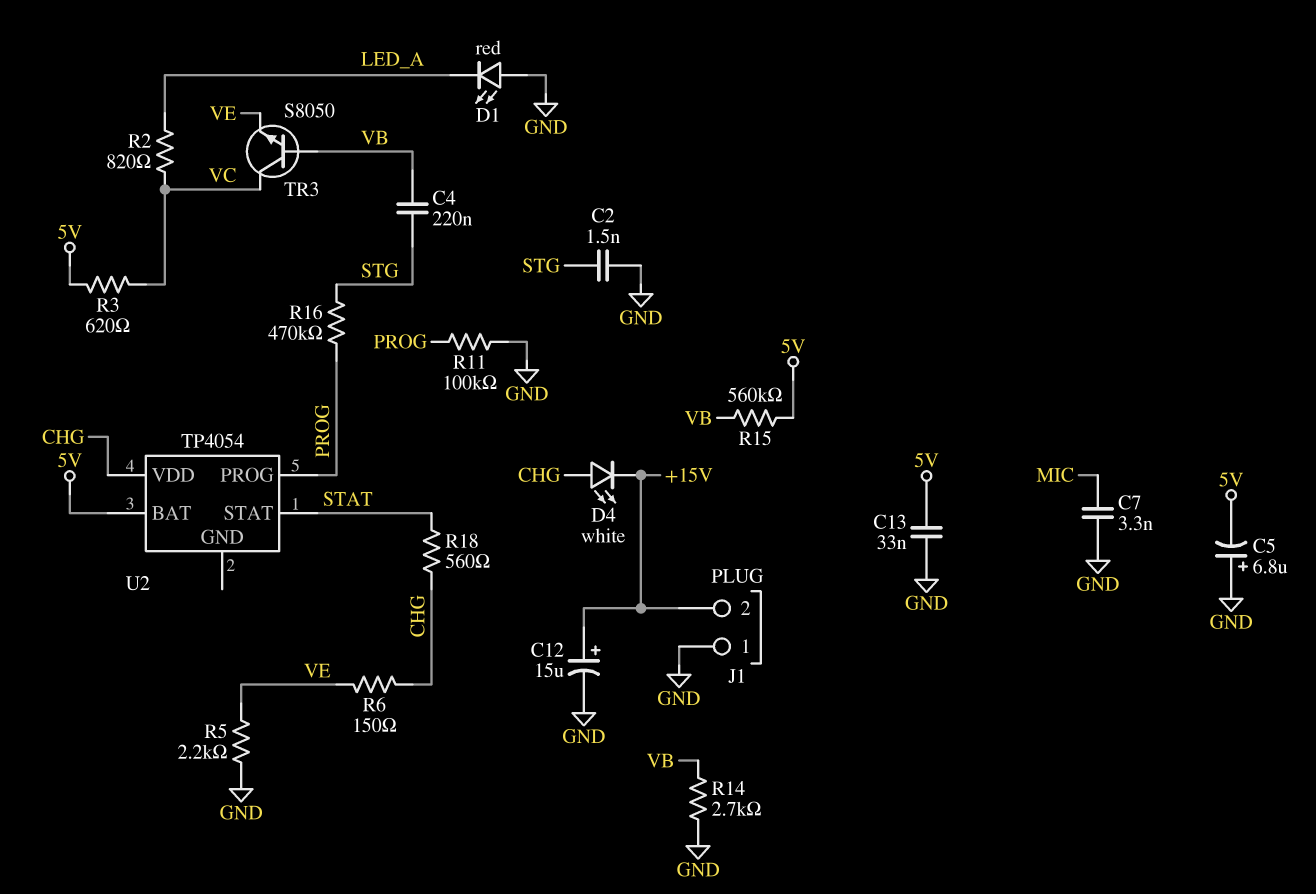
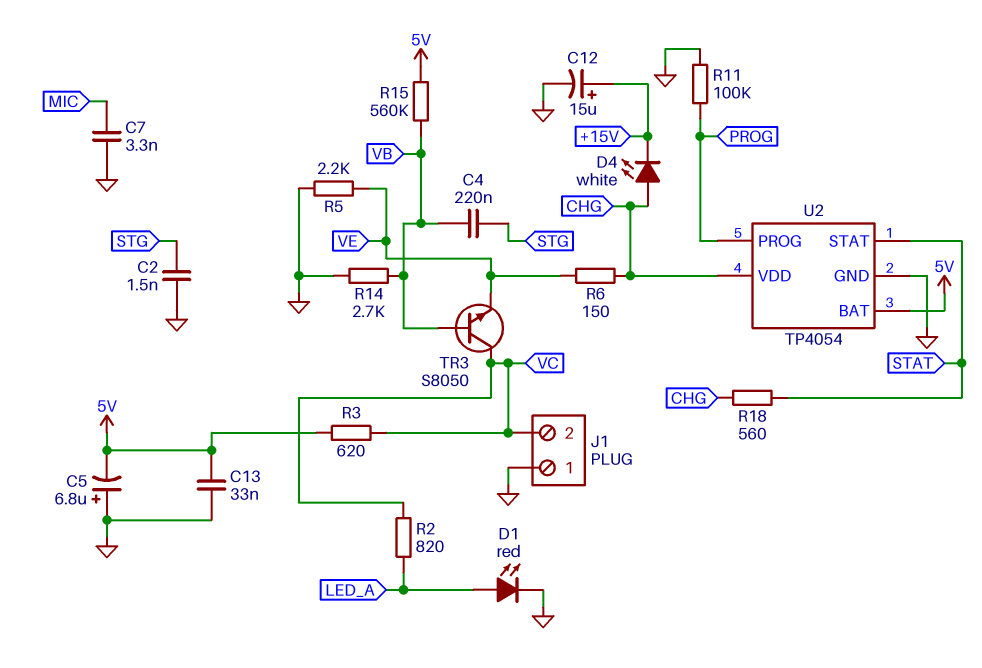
D1: LED red (A GND, K LED_A) -> LED red (A LED_A, K GND)
J1 pin 2: +15V -> VC
R16: 470k (PROG, STG) -> none
U2 pin GND: none -> GND

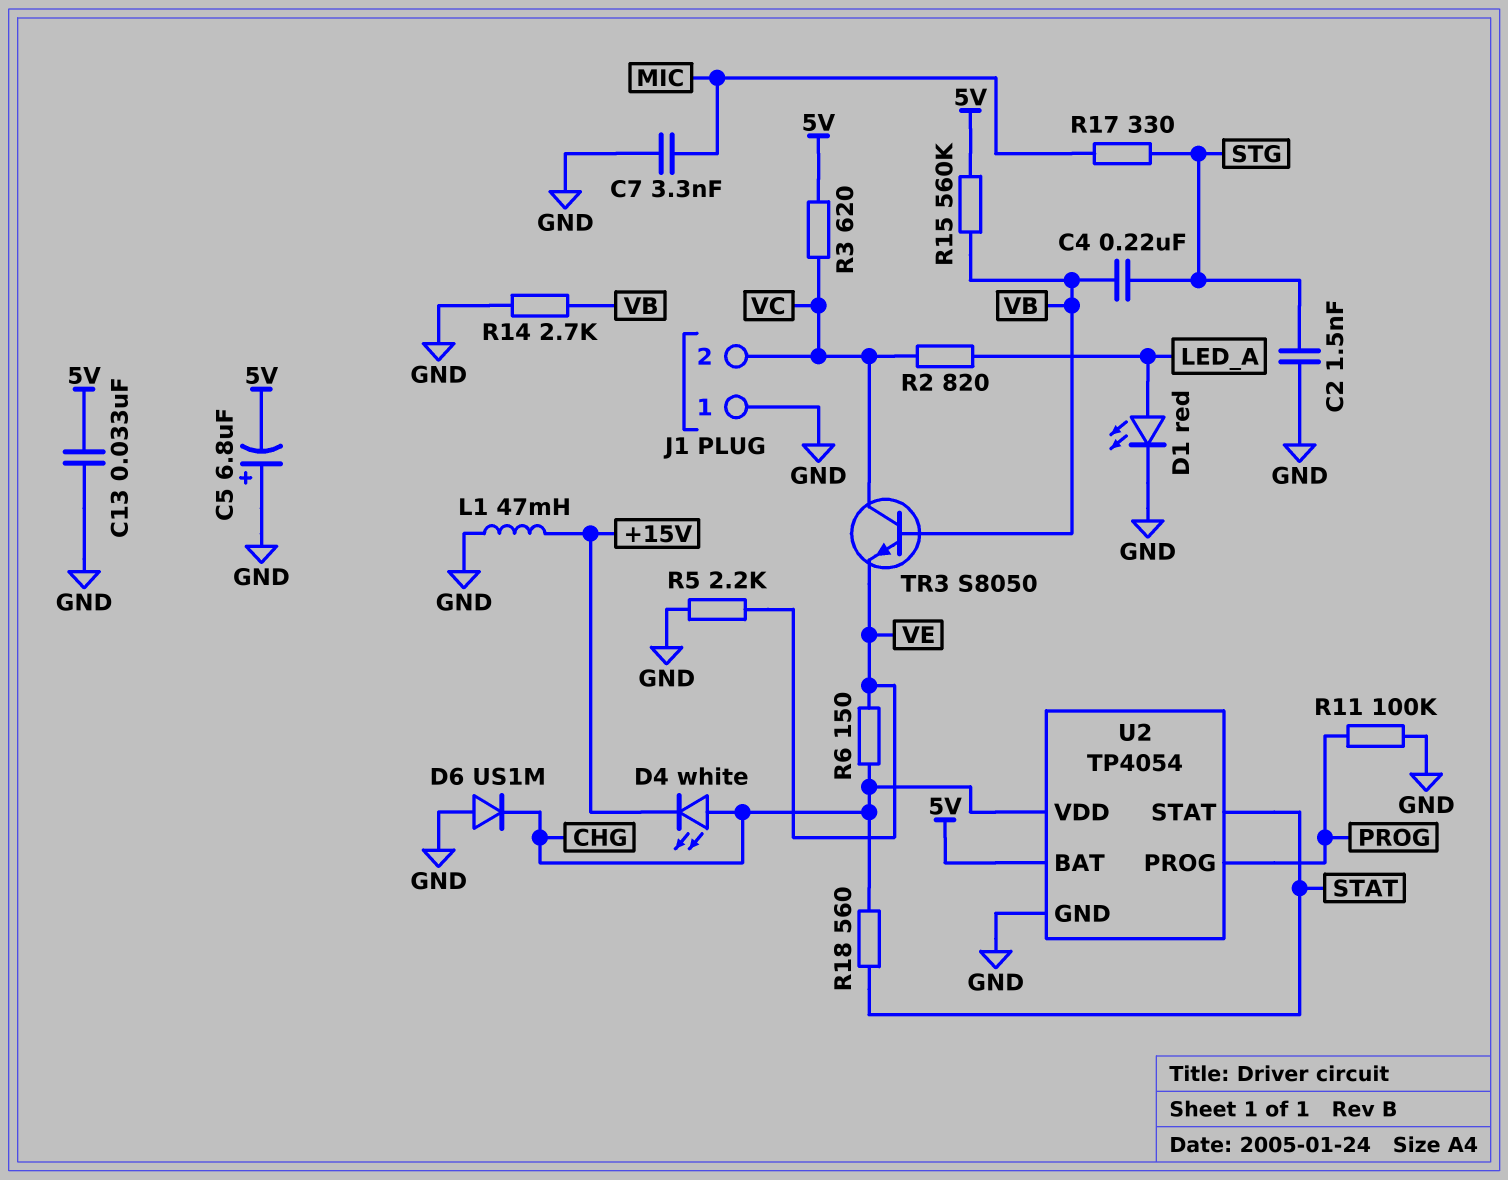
C12: 15uF (plus +15V, minus GND) -> none
D6: none -> diode US1M (A GND, K CHG)
L1: none -> 47mH (+15V, GND)
R17: none -> 330 (MIC, STG)

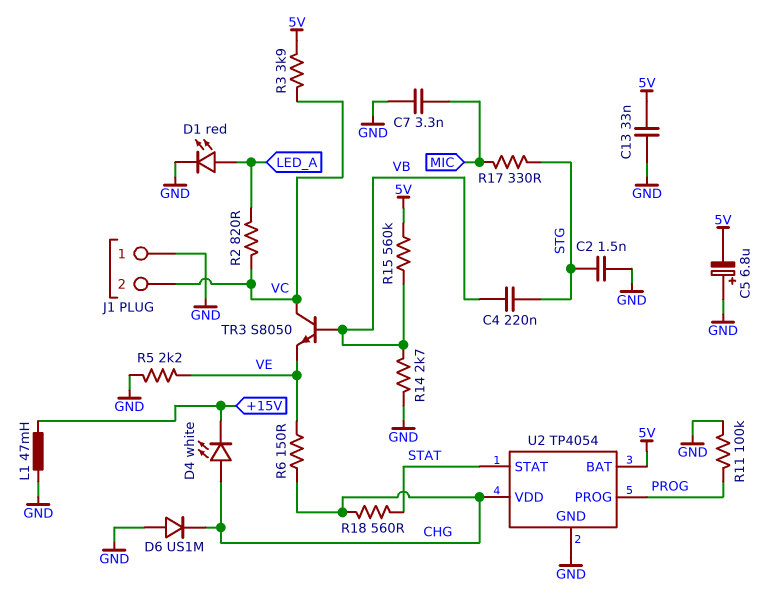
R3: 620 (5V, VC) -> 3.9k (5V, VC)

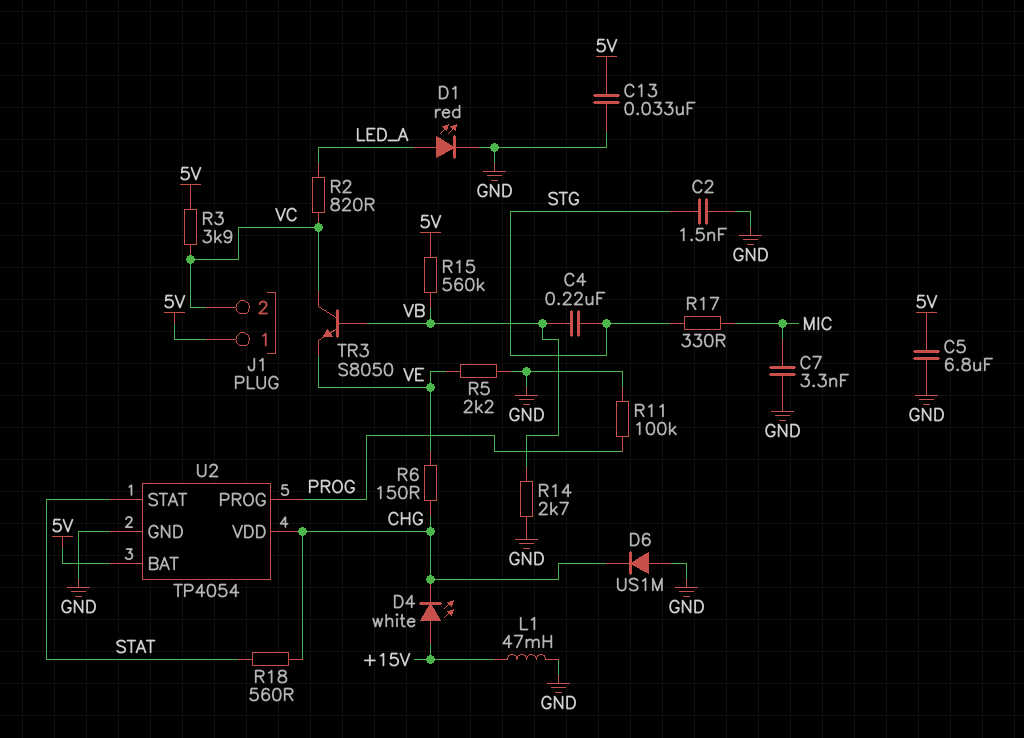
C5: 6.8uF (plus GND, minus 5V) -> 6.8uF (5V, GND)
D4: LED white (A CHG, K +15V) -> LED white (A +15V, K CHG)
J1 pin 1: GND -> 5V

